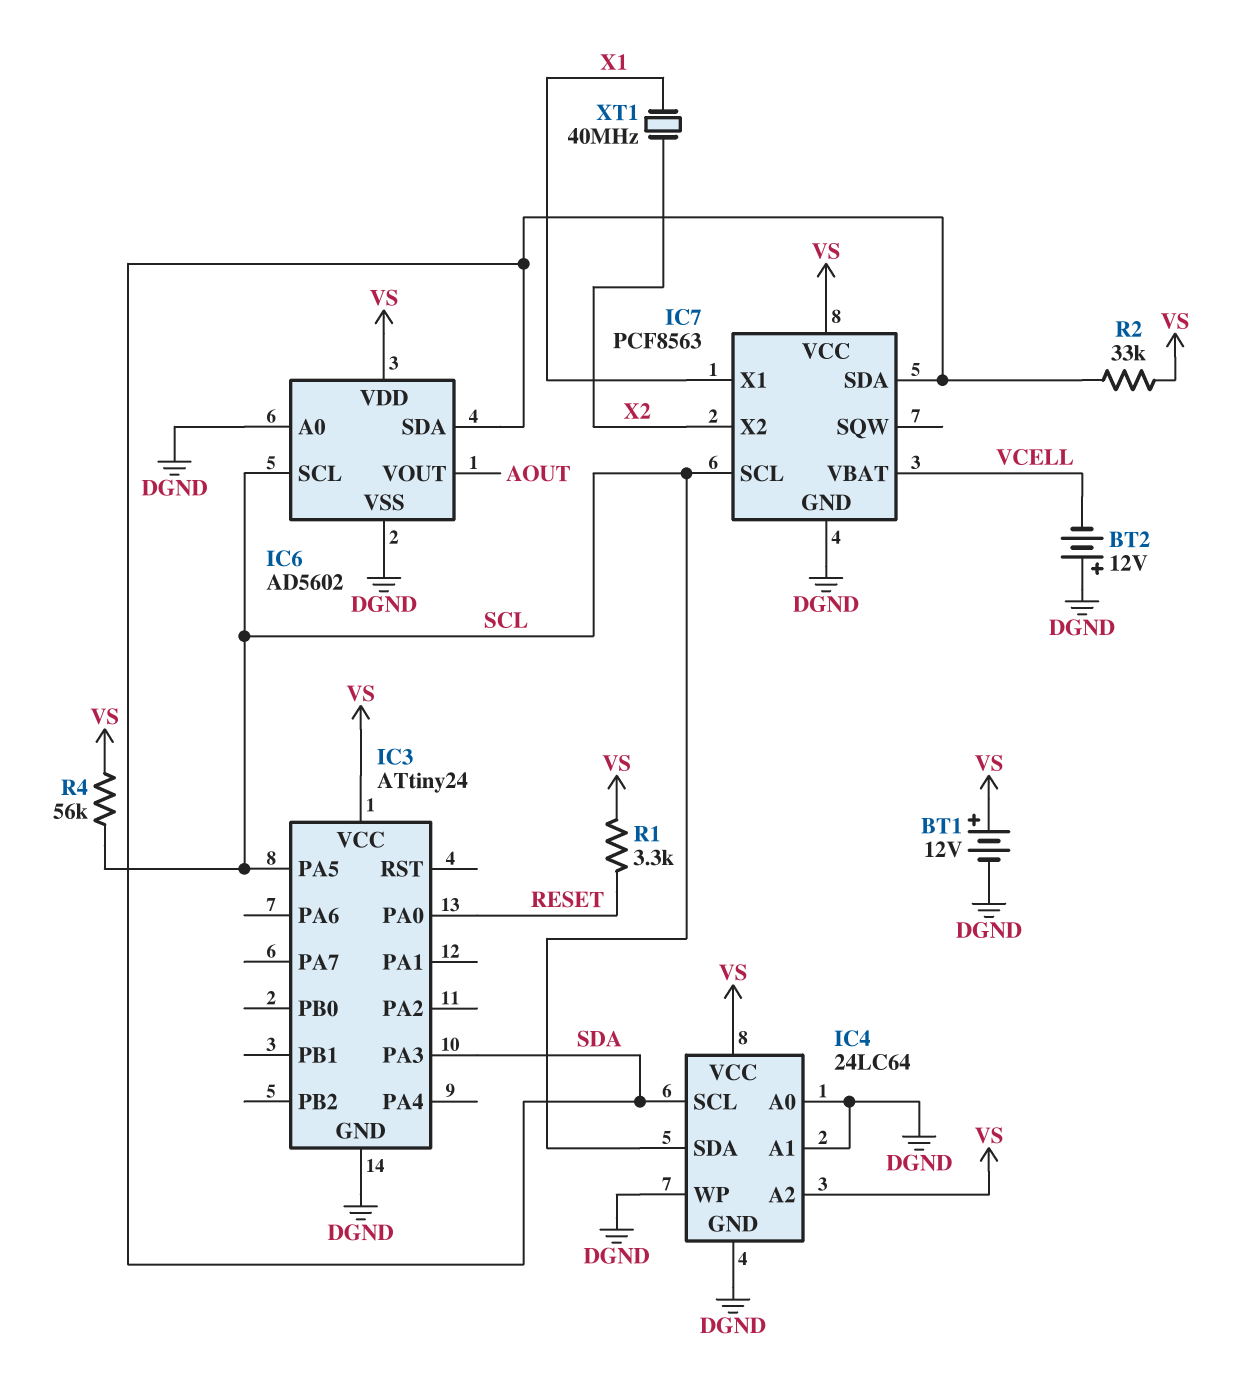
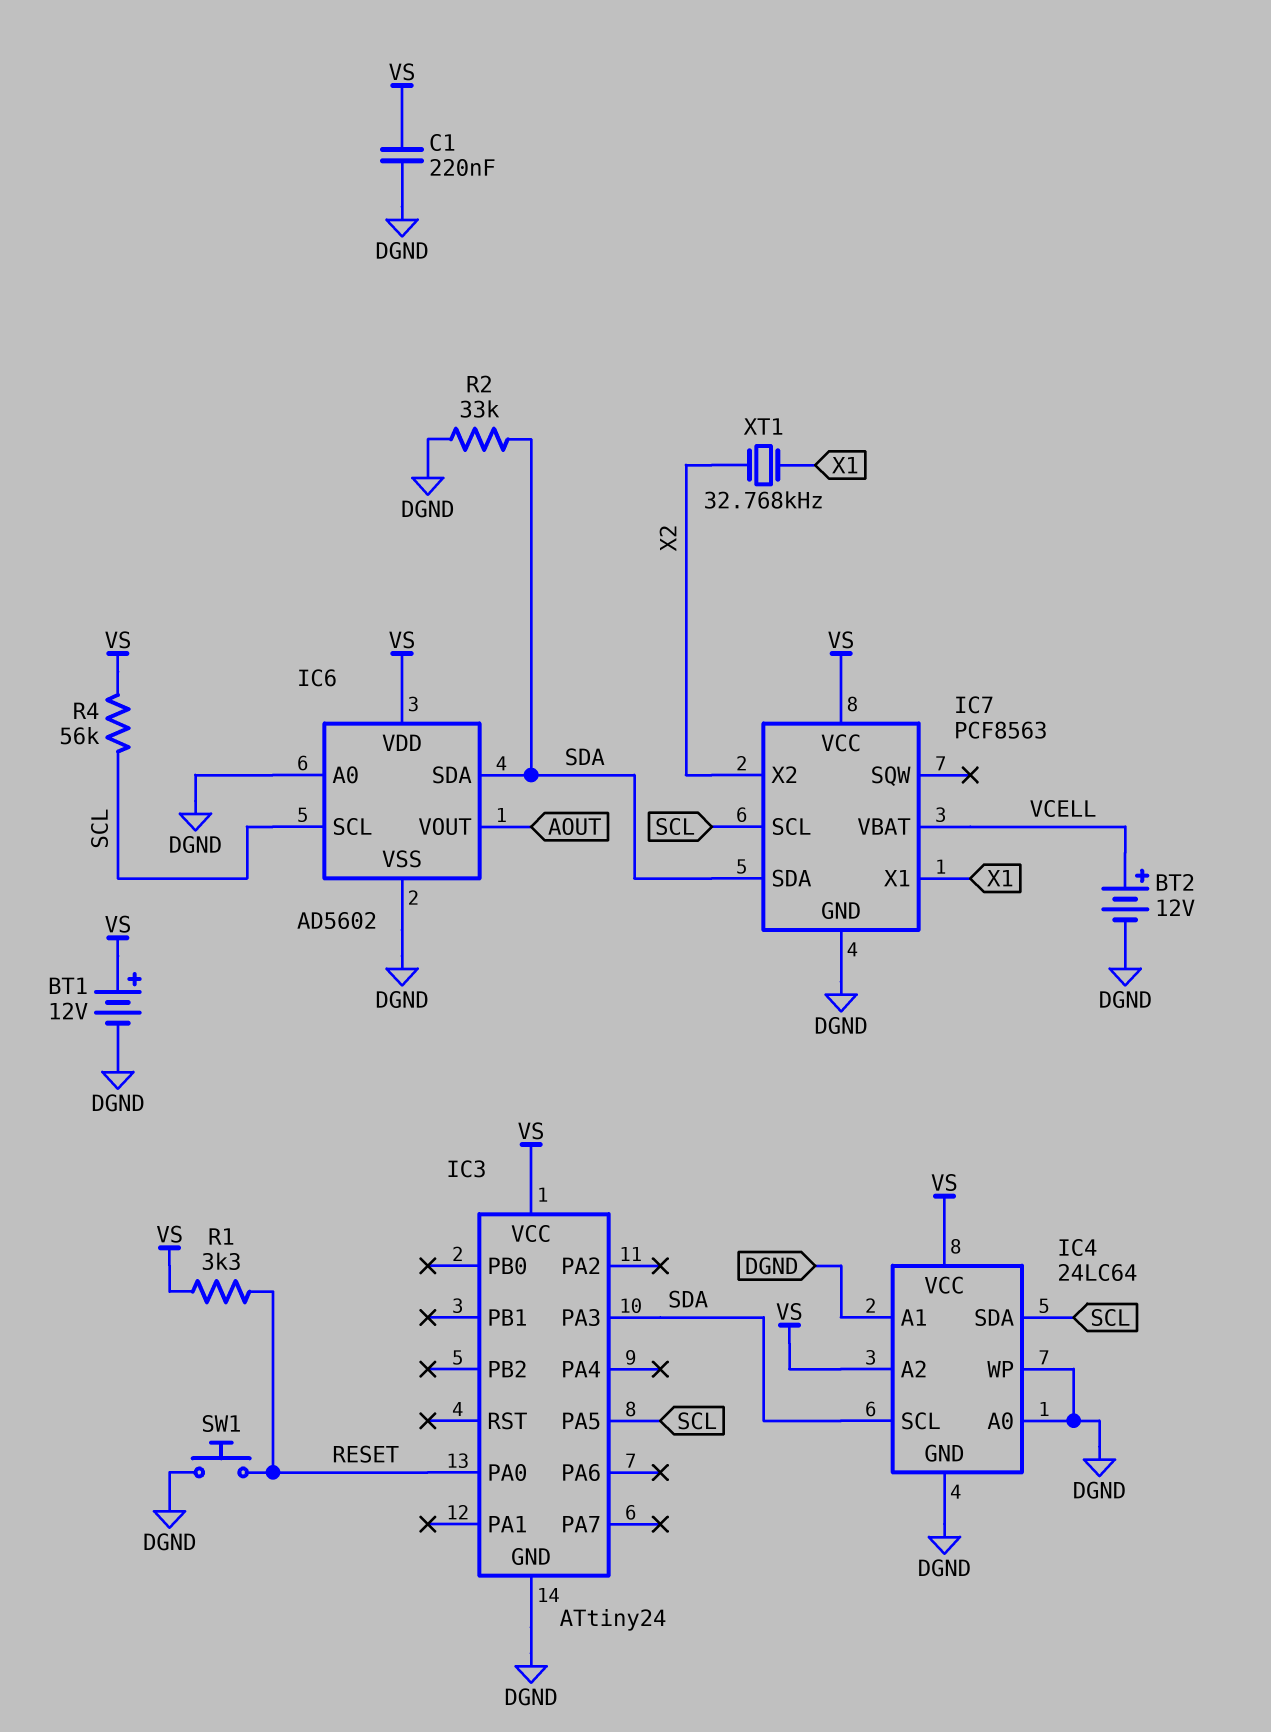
BT2: 12V (plus DGND, minus VCELL) -> 12V (plus VCELL, minus DGND)
C1: none -> 220nF (DGND, VS)
R2: 33k (SDA, VS) -> 33k (DGND, SDA)
SW1: none -> button (DGND, RESET)
XT1: 40MHz (X1, X2) -> 32.768kHz (X1, X2)

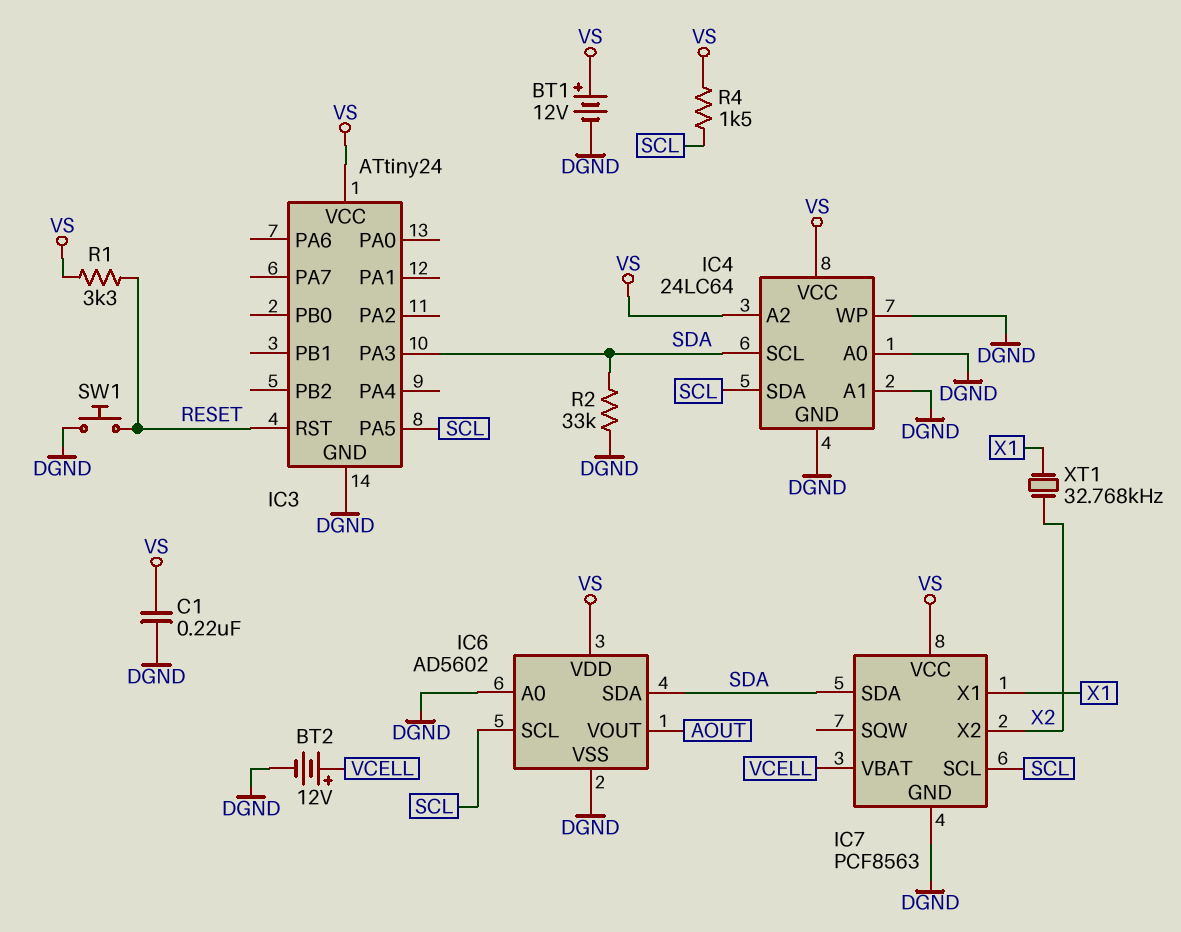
IC3 pin PA0: RESET -> none
IC3 pin RST: none -> RESET
R4: 56k (SCL, VS) -> 1.5k (SCL, VS)

